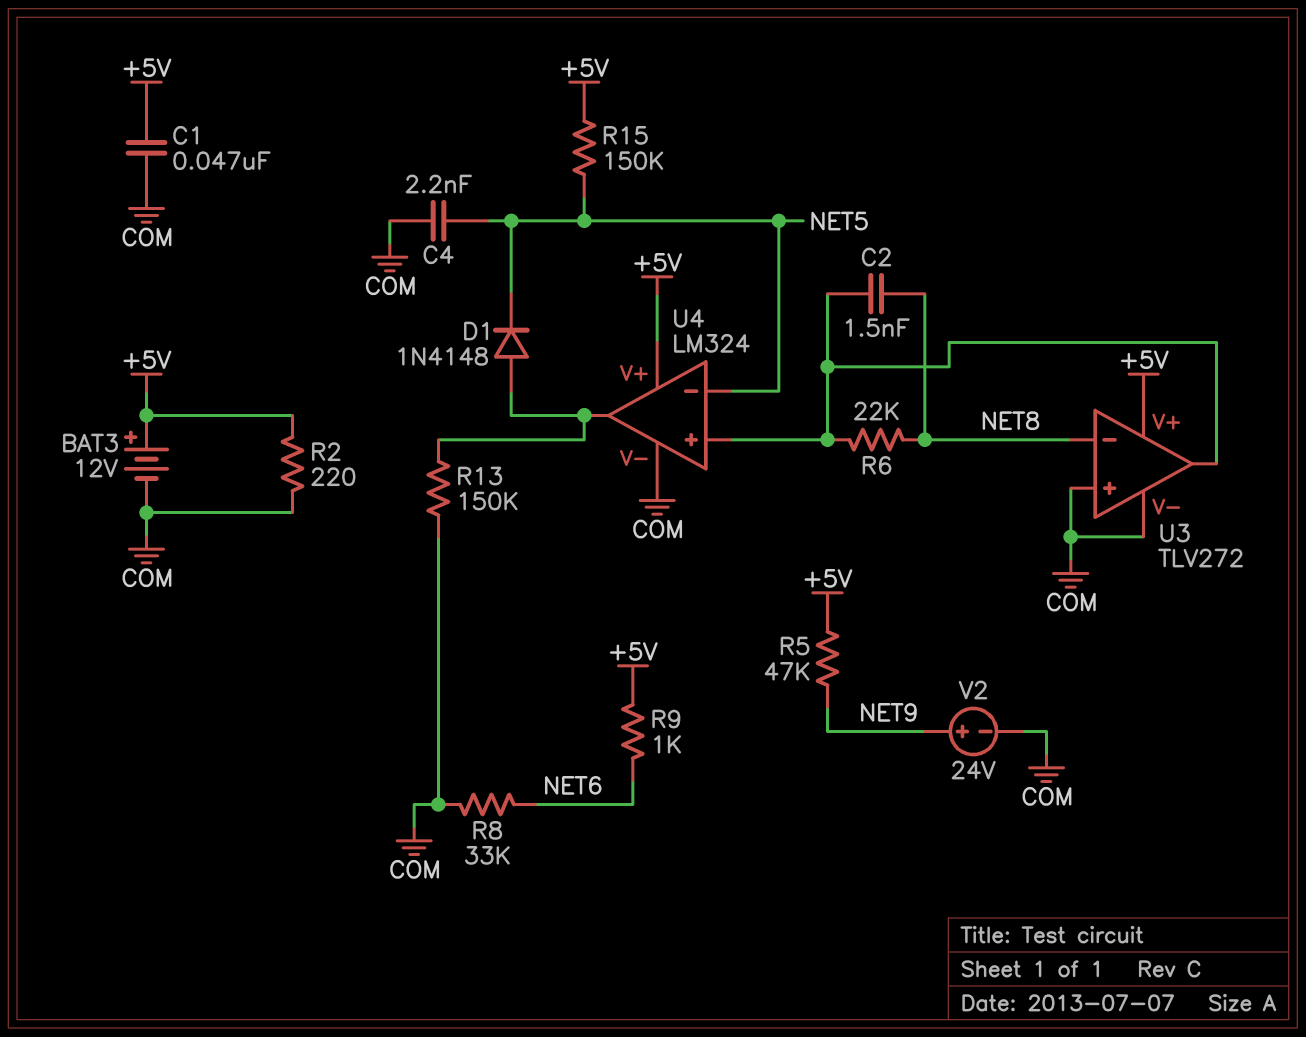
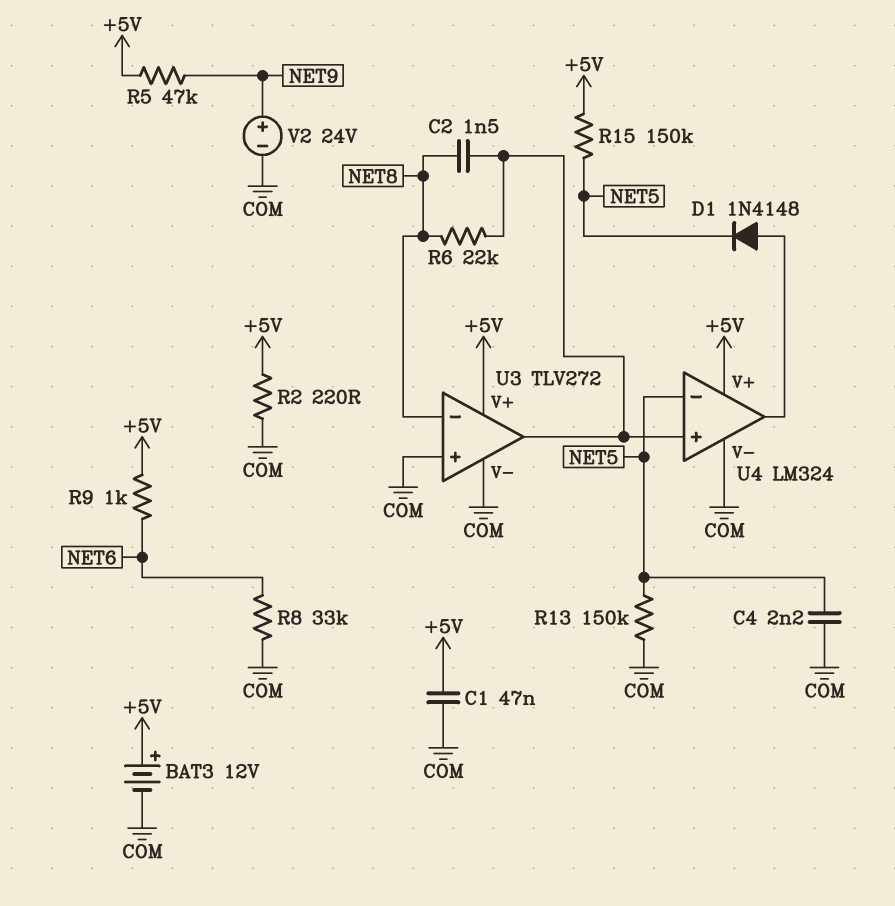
R13: 150k (COM, U4/out) -> 150k (COM, NET5)

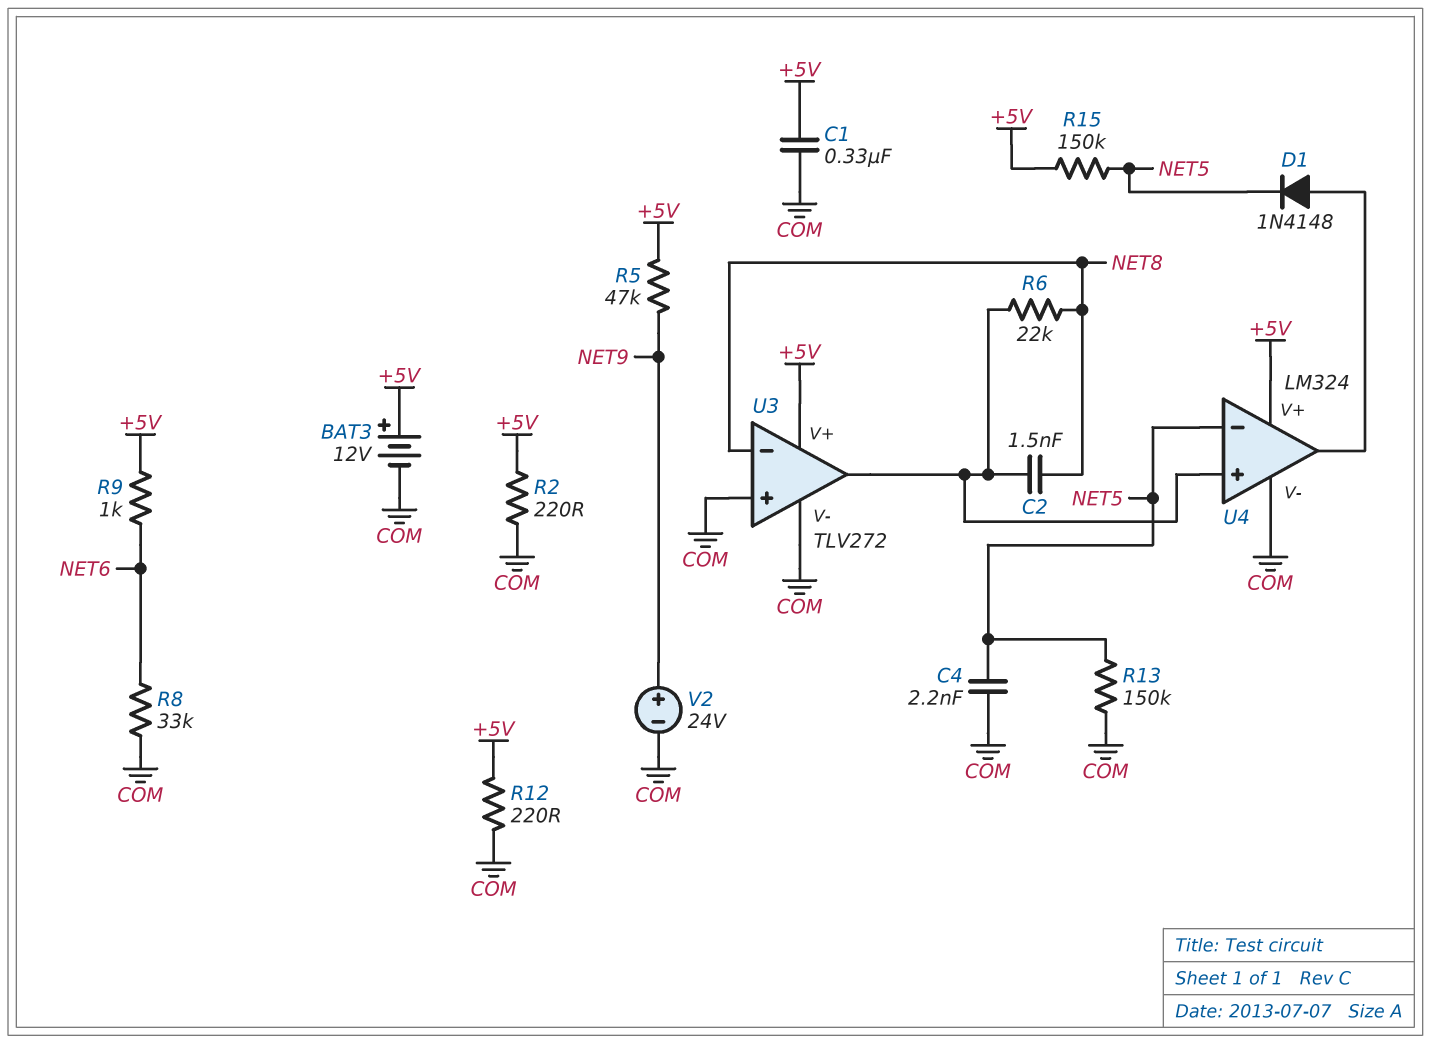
C1: 47nF (+5V, COM) -> 330nF (+5V, COM)
R12: none -> 220 (+5V, COM)

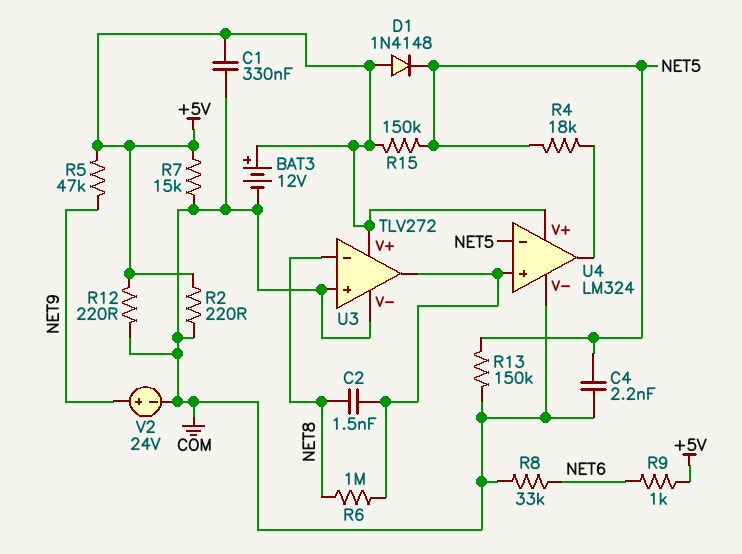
D1: diode 1N4148 (A U4/out, K NET5) -> diode 1N4148 (A +5V, K NET5)
R4: none -> 18k (NET5, U4/out)
R6: 22k (NET8, U3/out) -> 1M (NET8, U3/out)
R7: none -> 15k (+5V, COM)

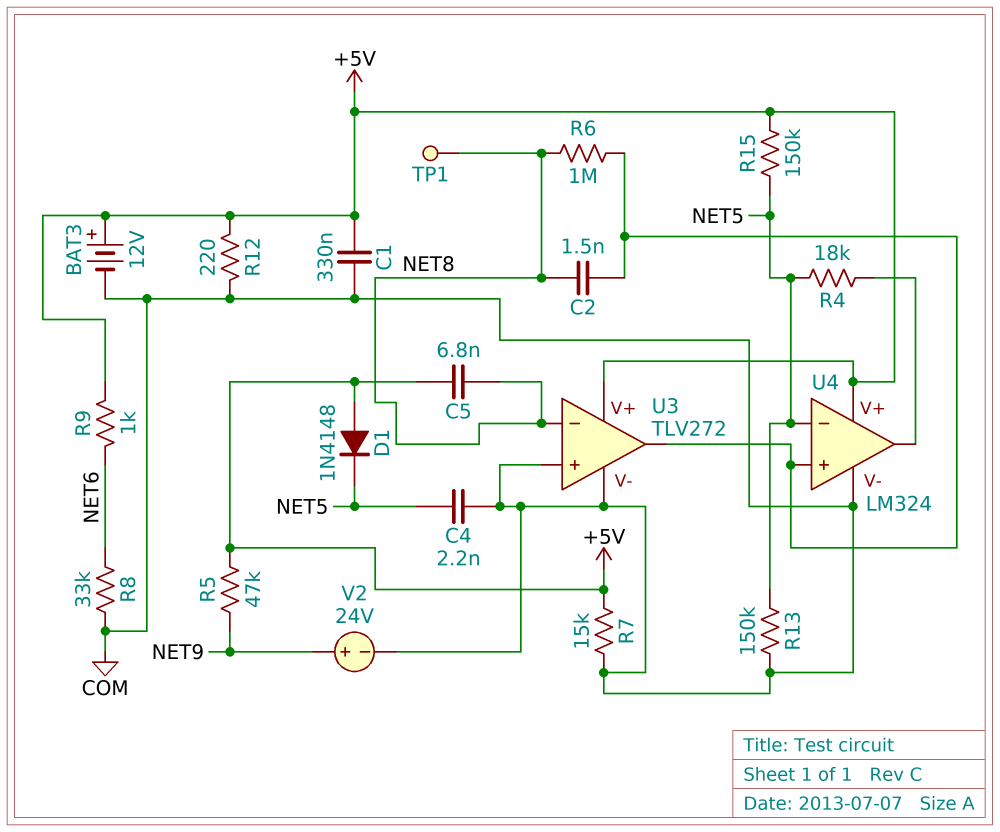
C5: none -> 6.8nF (+5V, NET8)
R2: 220 (+5V, COM) -> none
TP1: none -> test point (NET8)

